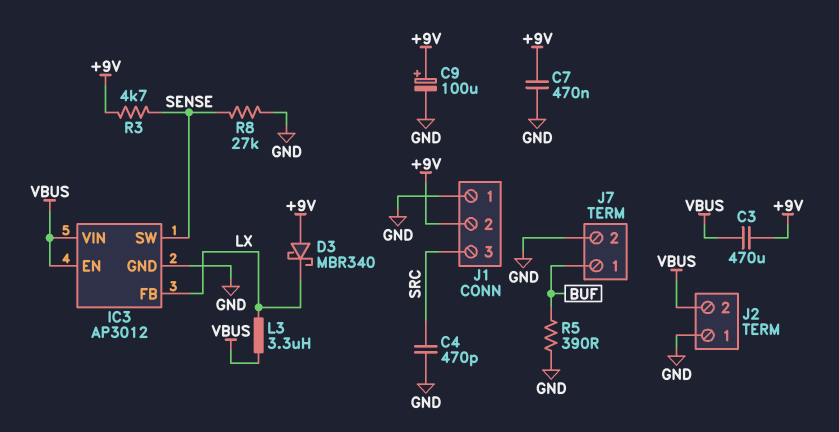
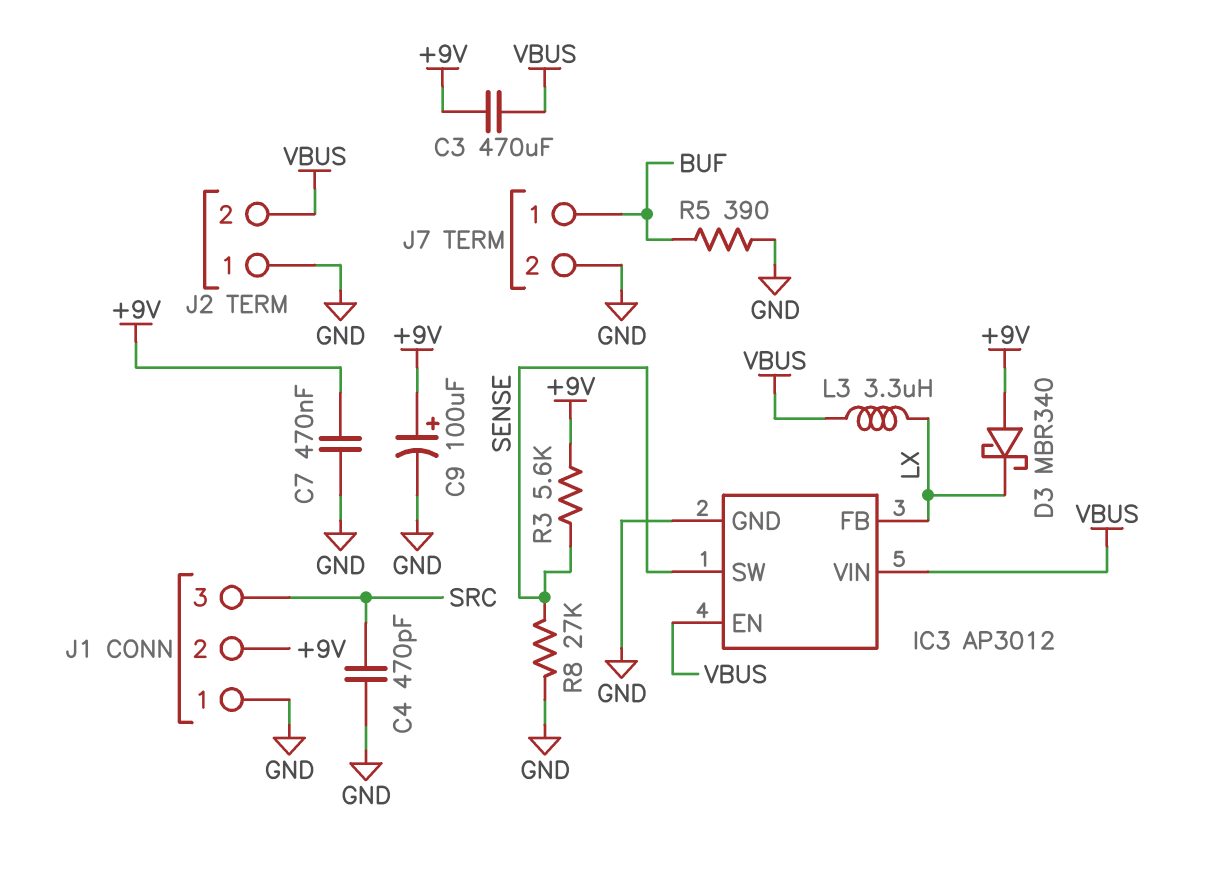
R3: 4.7k (+9V, SENSE) -> 5.6k (+9V, SENSE)

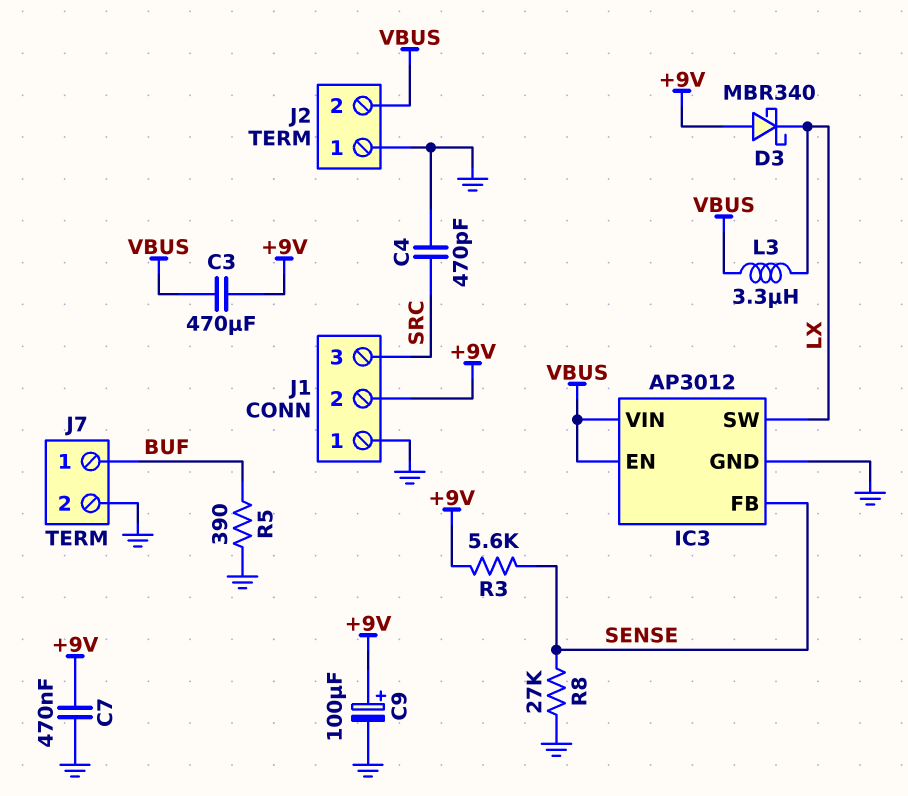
IC3 pin FB: LX -> SENSE
IC3 pin SW: SENSE -> LX

